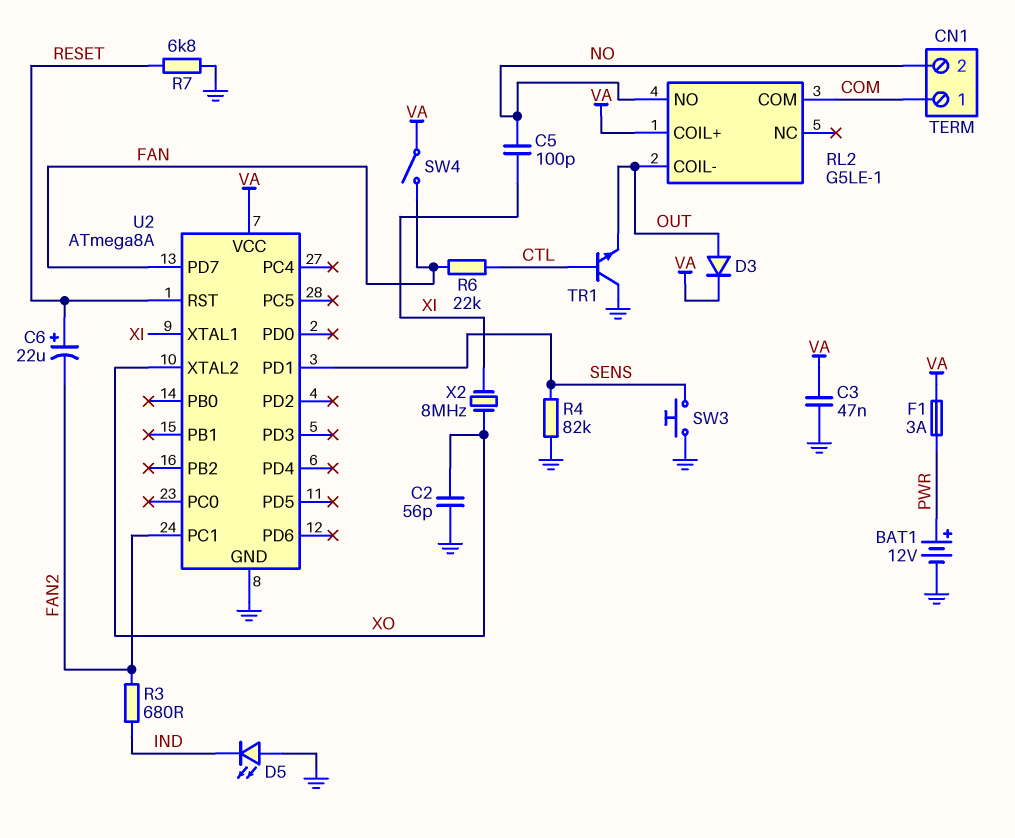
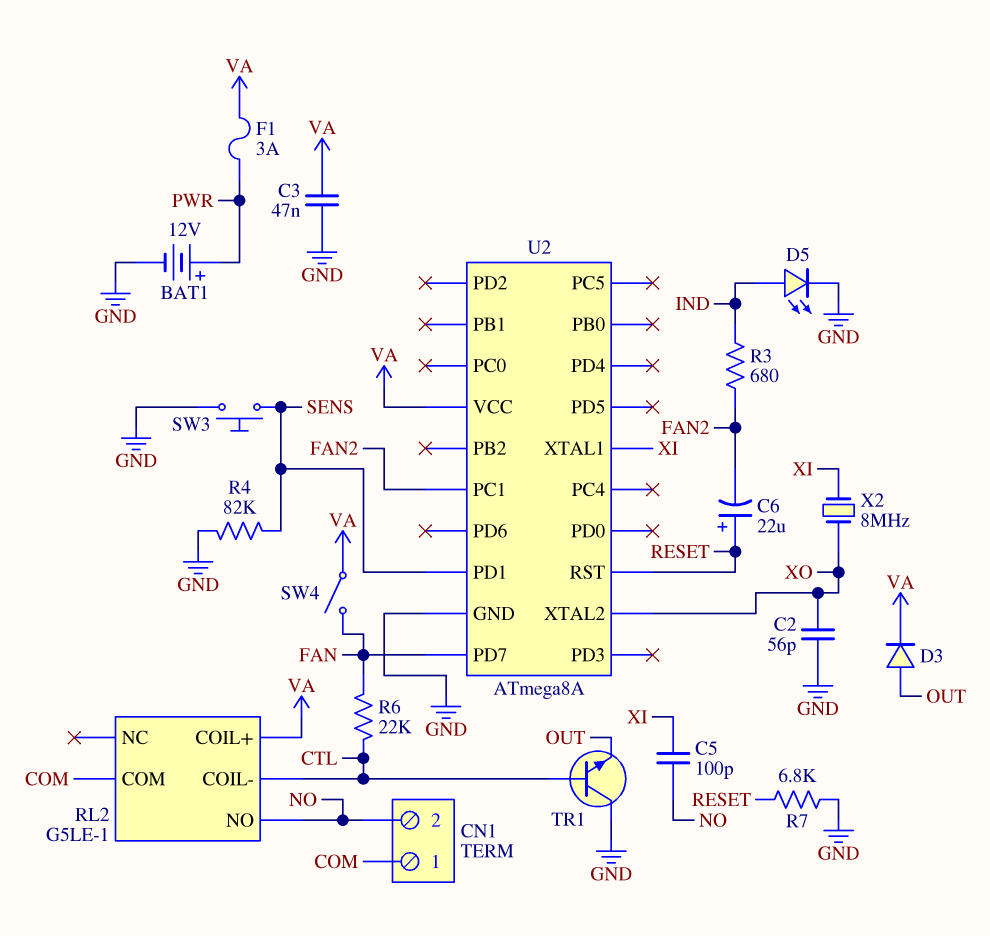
D5: LED (A GND, K IND) -> LED (A IND, K GND)
RL2 pin COIL-: OUT -> CTL

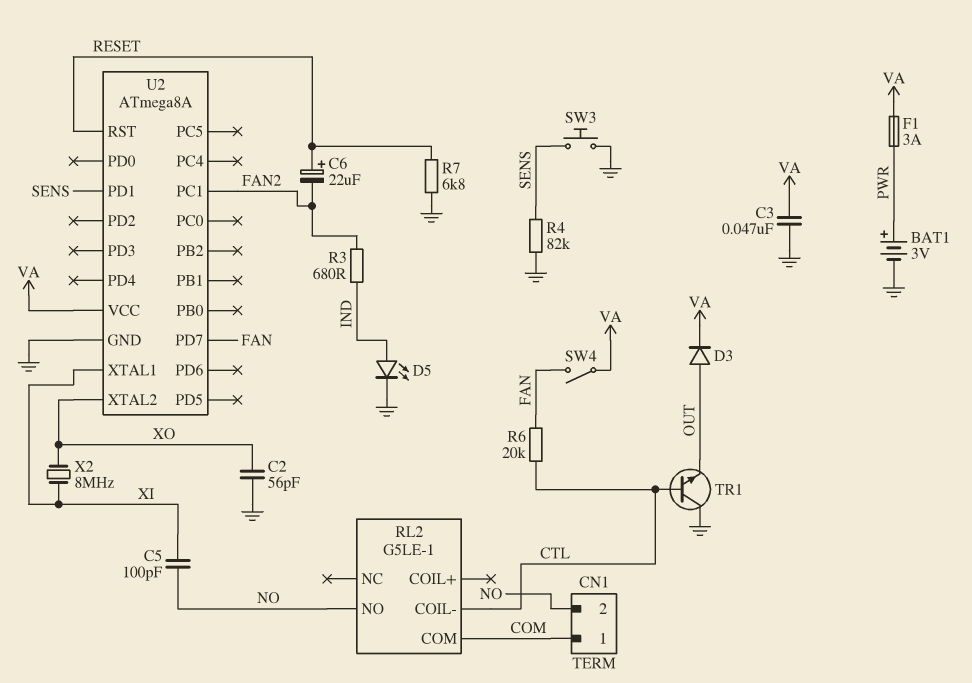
BAT1: 12V (plus PWR, minus GND) -> 3V (plus PWR, minus GND)
R6: 22k (CTL, FAN) -> 20k (CTL, FAN)
RL2 pin COIL+: VA -> none

